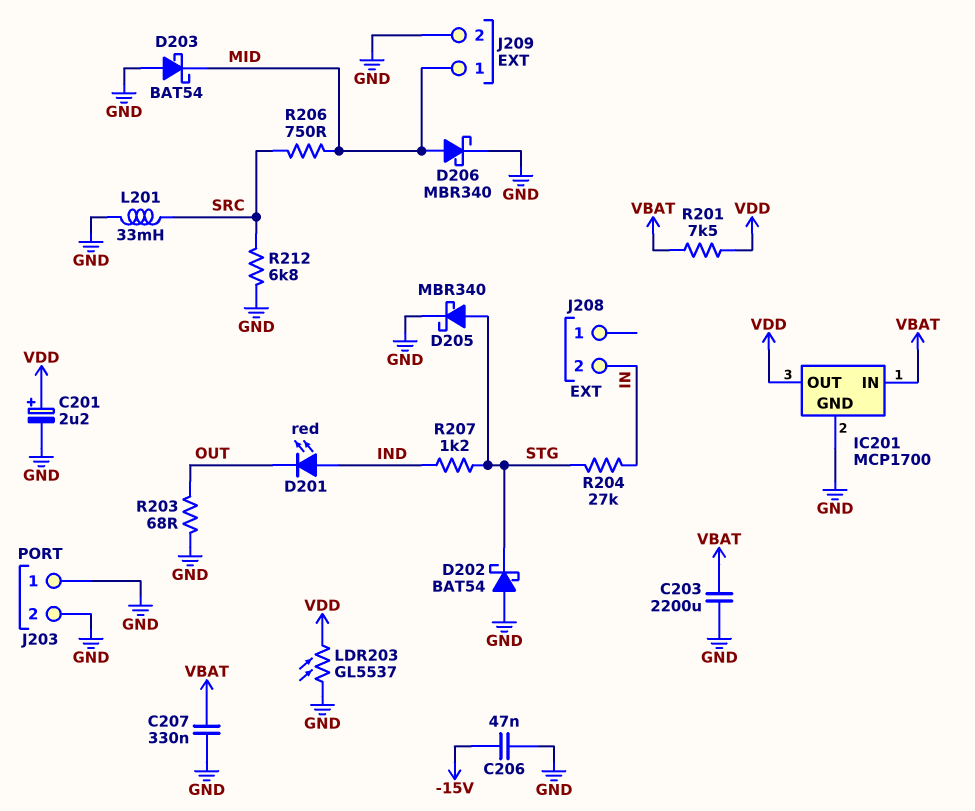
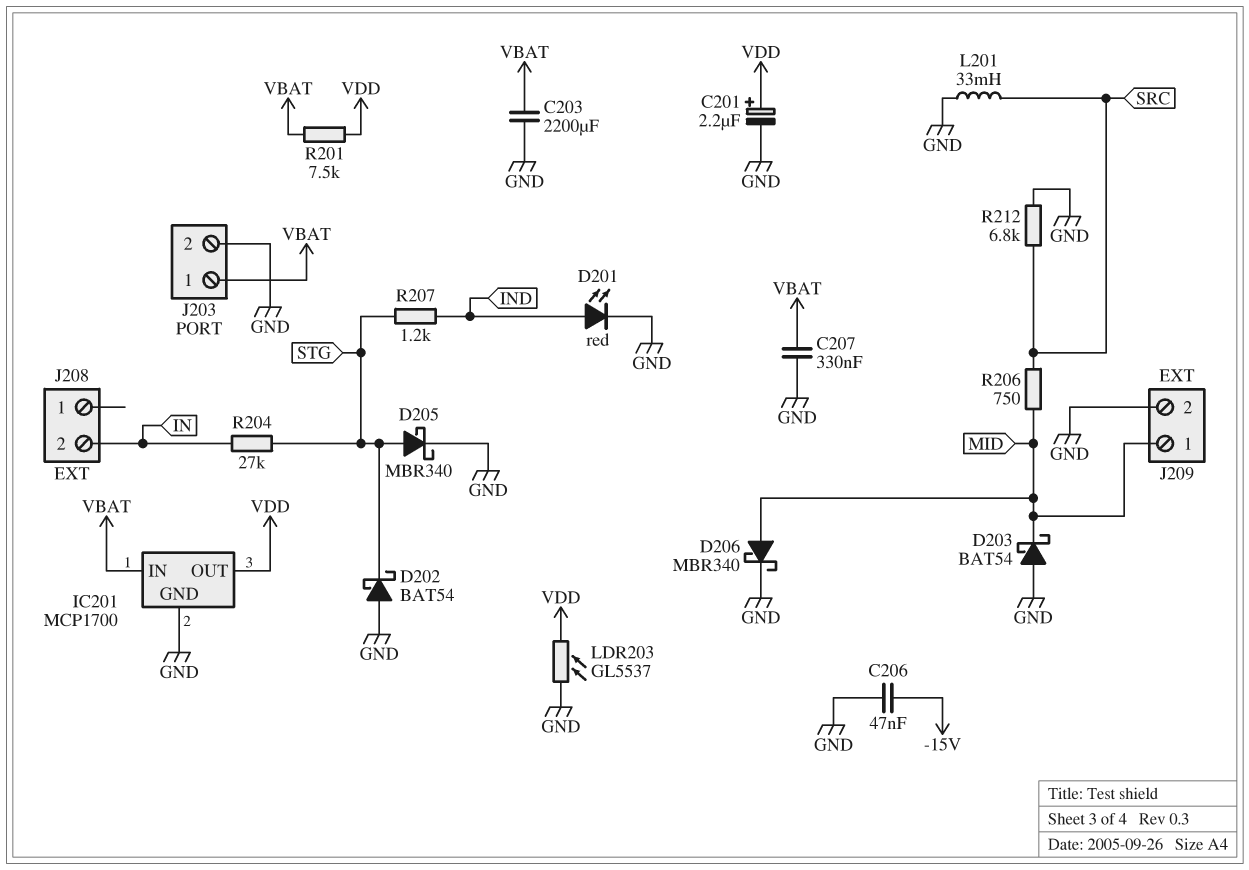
D201: LED red (A IND, K OUT) -> LED red (A IND, K GND)
J203 pin 1: GND -> VBAT
R203: 68 (GND, OUT) -> none

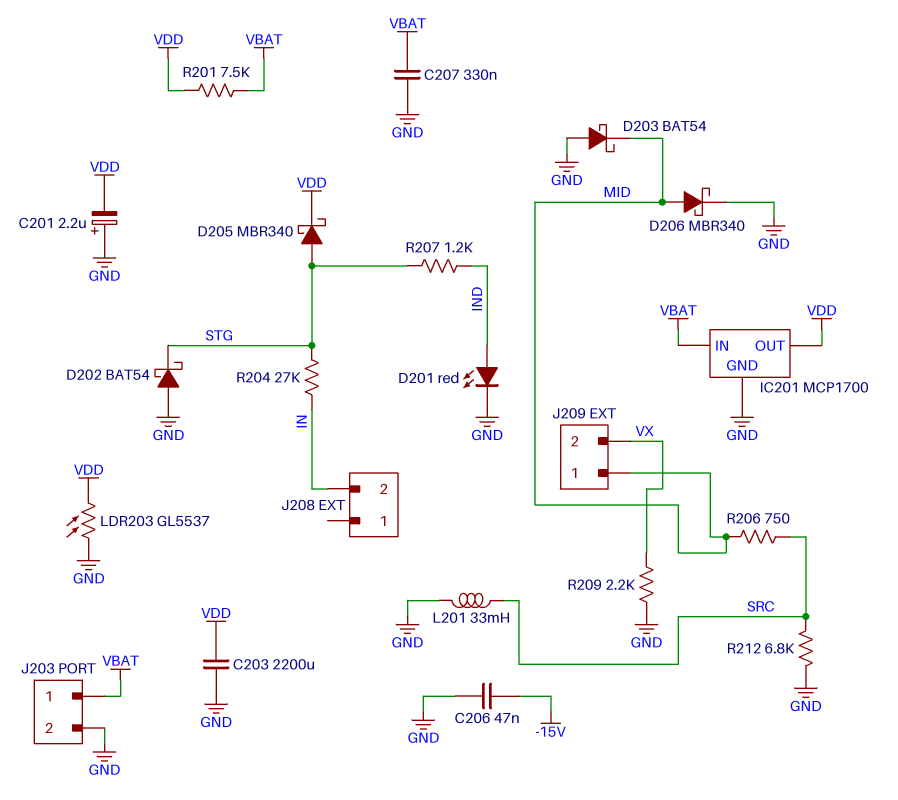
C201: 2.2uF (plus VDD, minus GND) -> 2.2uF (plus GND, minus VDD)
C203: 2200uF (GND, VBAT) -> 2200uF (GND, VDD)
D205: schottky MBR340 (A STG, K GND) -> schottky MBR340 (A STG, K VDD)
J209 pin 2: GND -> VX
R209: none -> 2.2k (GND, VX)

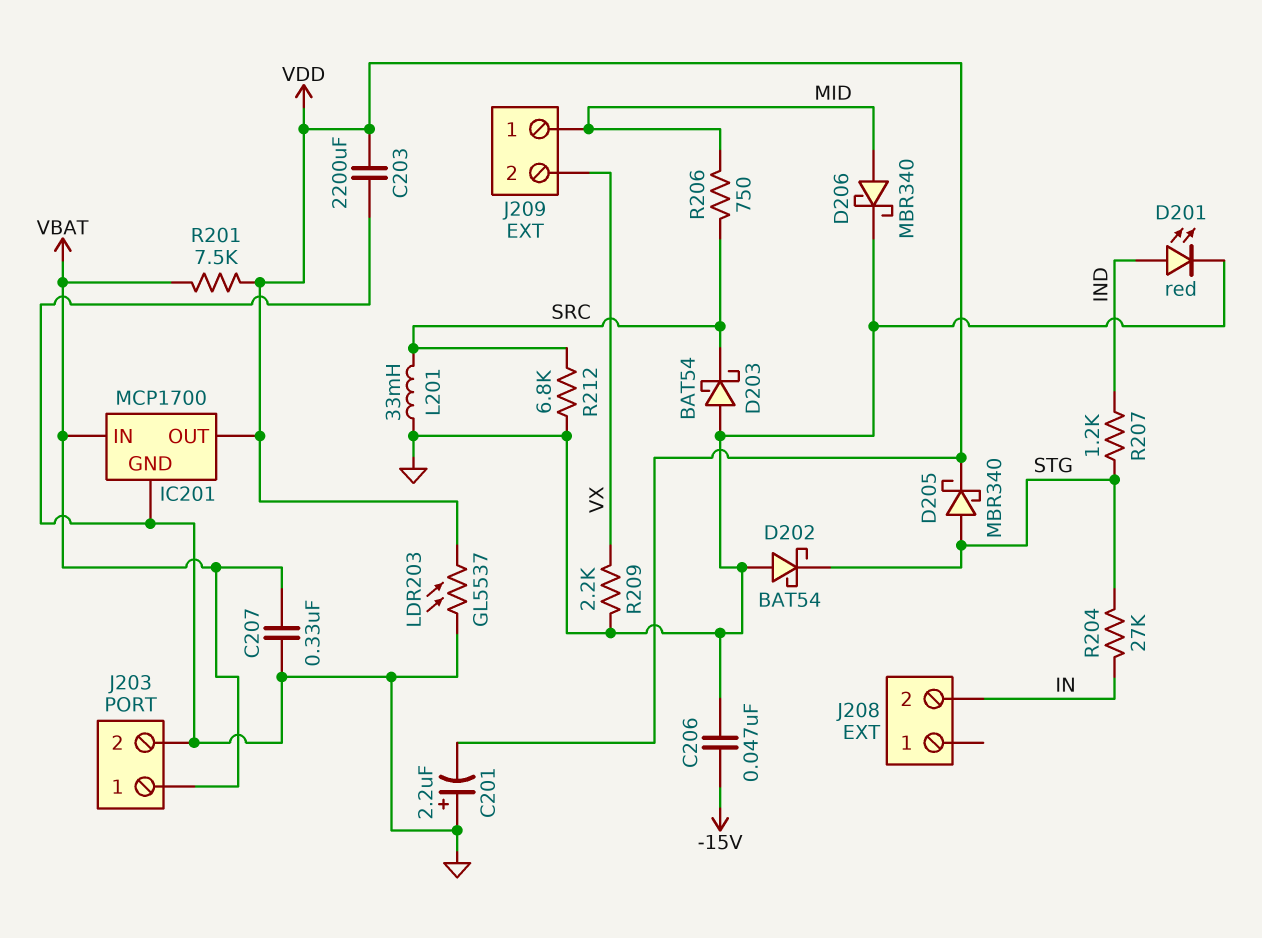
D203: schottky BAT54 (A GND, K MID) -> schottky BAT54 (A GND, K SRC)

